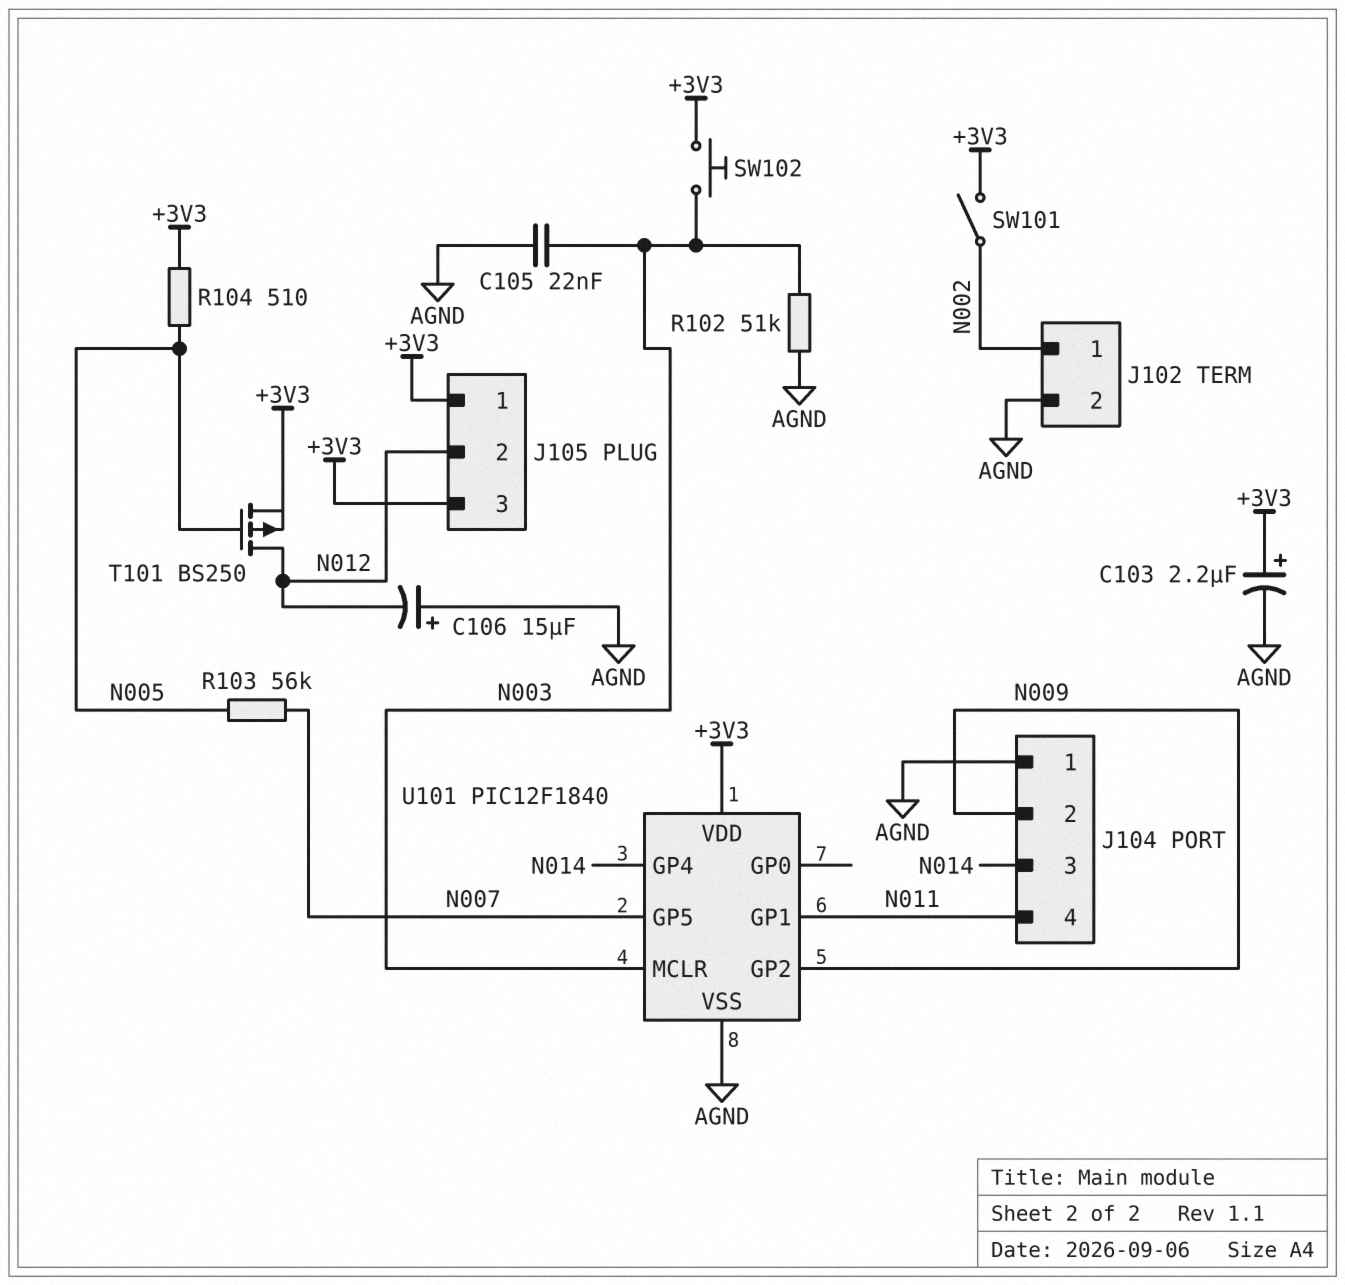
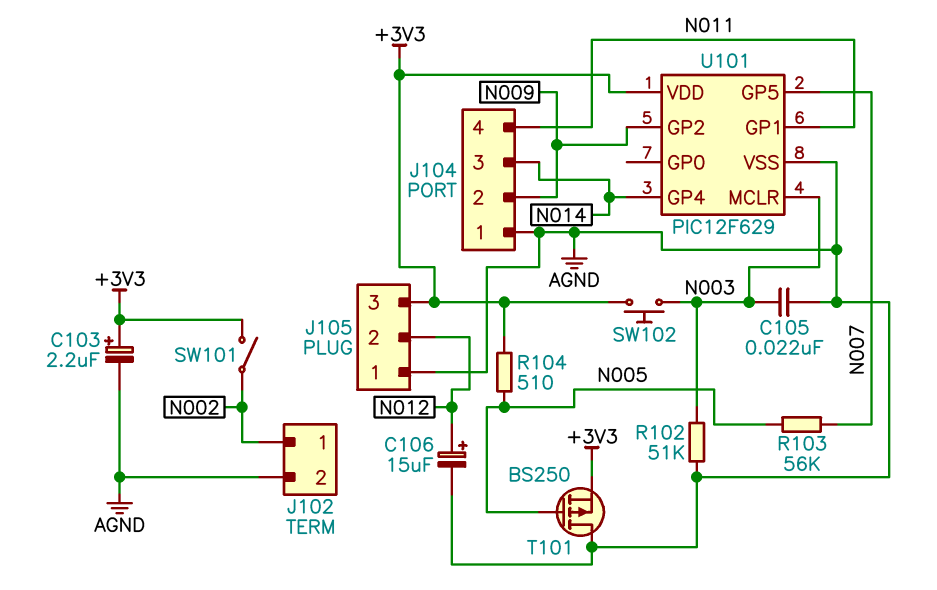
C106: 15uF (plus AGND, minus N012) -> 15uF (plus N012, minus AGND)
J105 pin 1: +3V3 -> AGND
T101: PMOS BS250 (G N005, D N012, S +3V3) -> PMOS BS250 (G N005, D AGND, S +3V3)
U101: PIC12F1840 -> PIC12F629

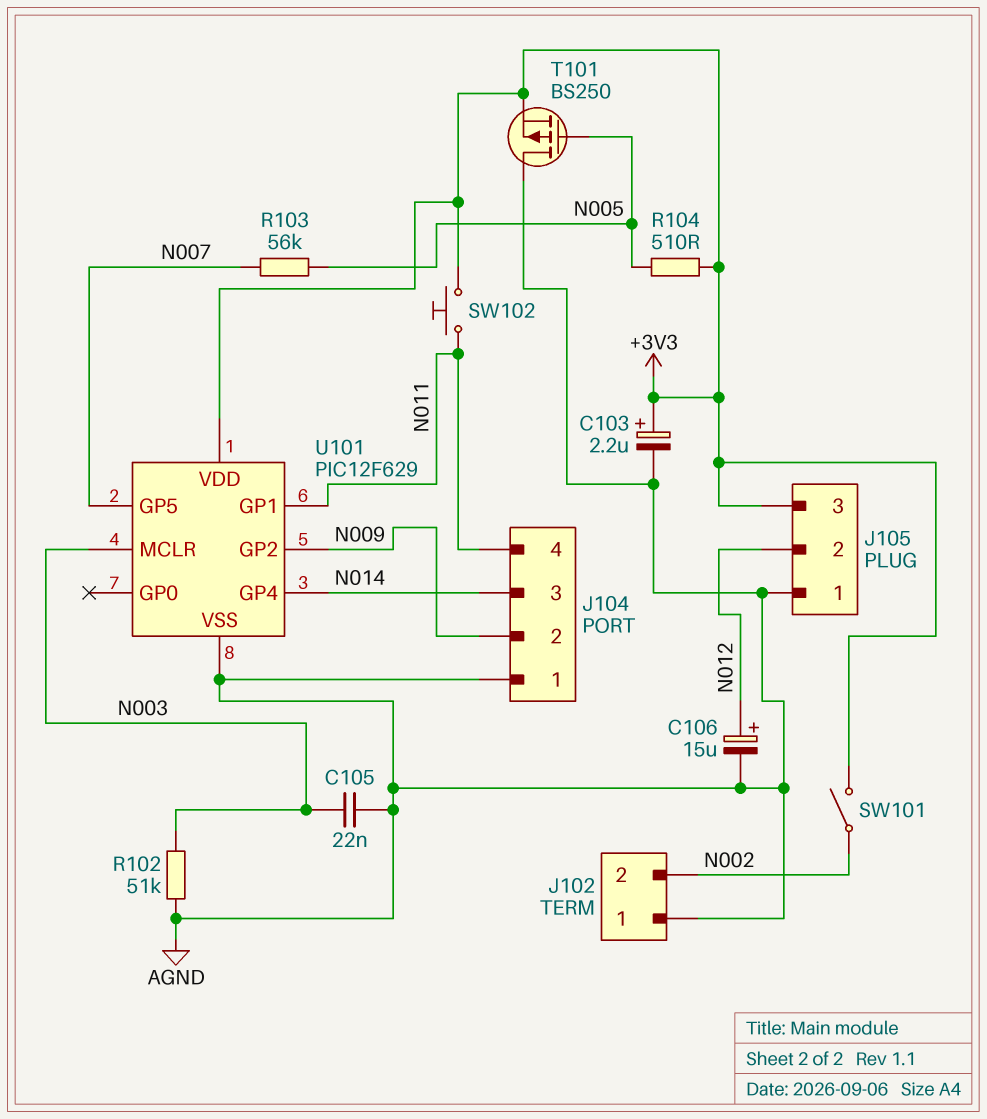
J102 pin 1: N002 -> AGND
J102 pin 2: AGND -> N002
SW102: button (+3V3, N003) -> button (+3V3, N011)

